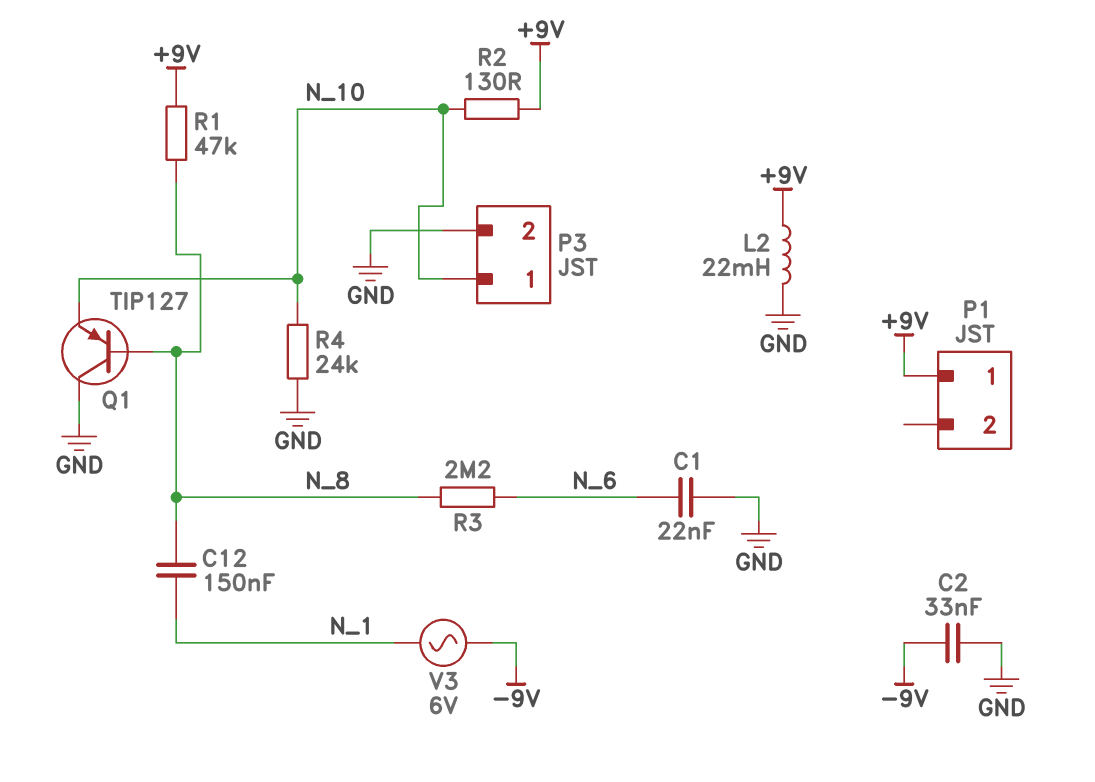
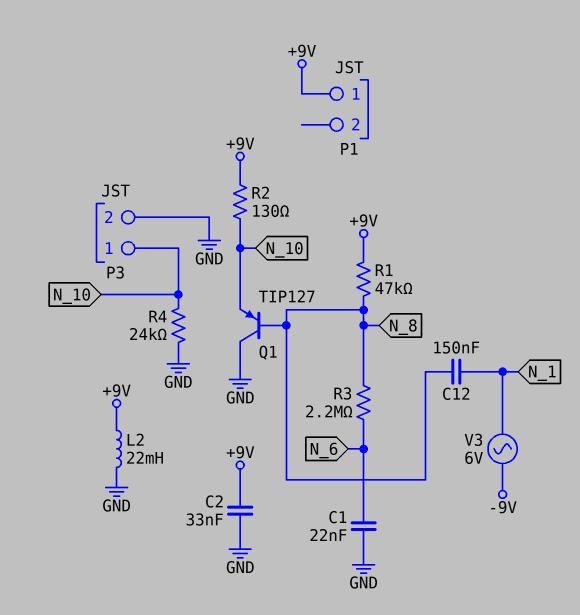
C2: 33nF (-9V, GND) -> 33nF (+9V, GND)

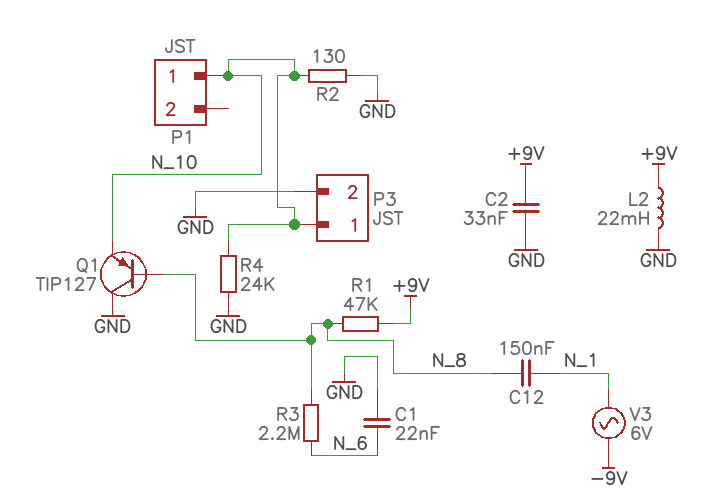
P1 pin 1: +9V -> N_10
R2: 130 (+9V, N_10) -> 130 (GND, N_10)

